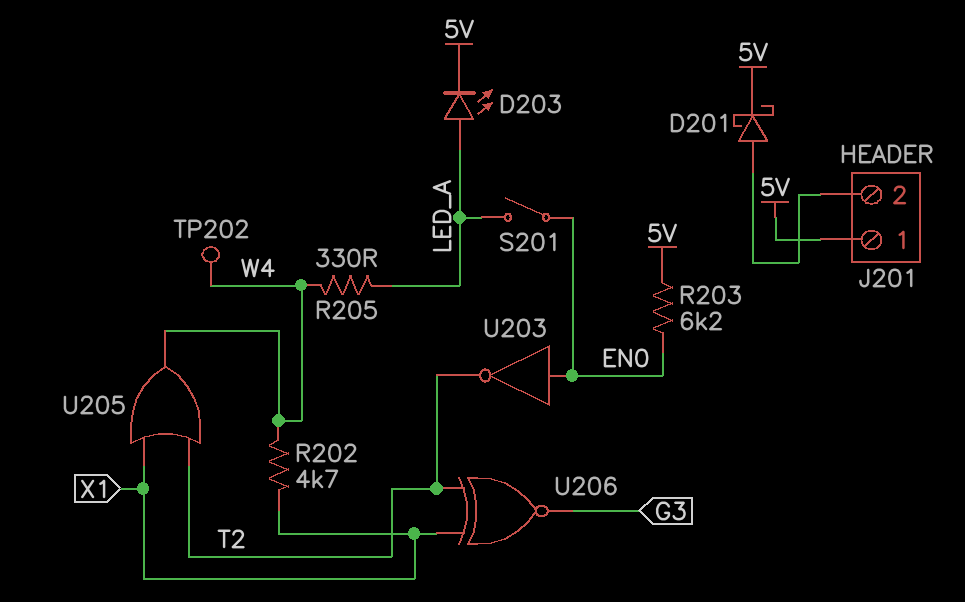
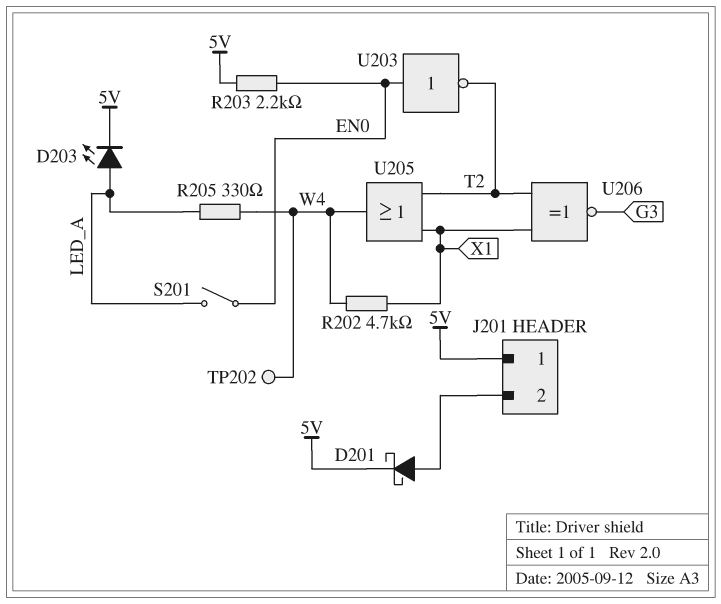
R203: 6.2k (5V, EN0) -> 2.2k (5V, EN0)

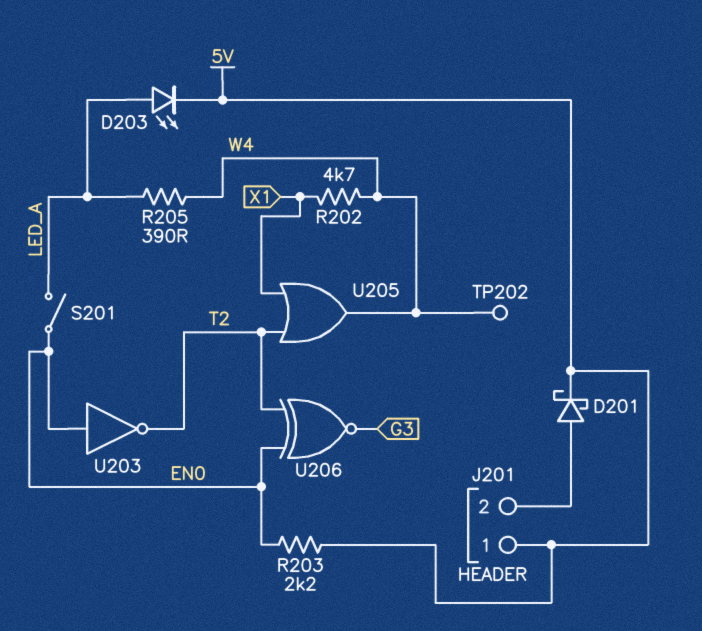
R205: 330 (LED_A, W4) -> 390 (LED_A, W4)
U206: XNOR (in T2, in X1, out G3) -> XNOR (in EN0, in T2, out G3)

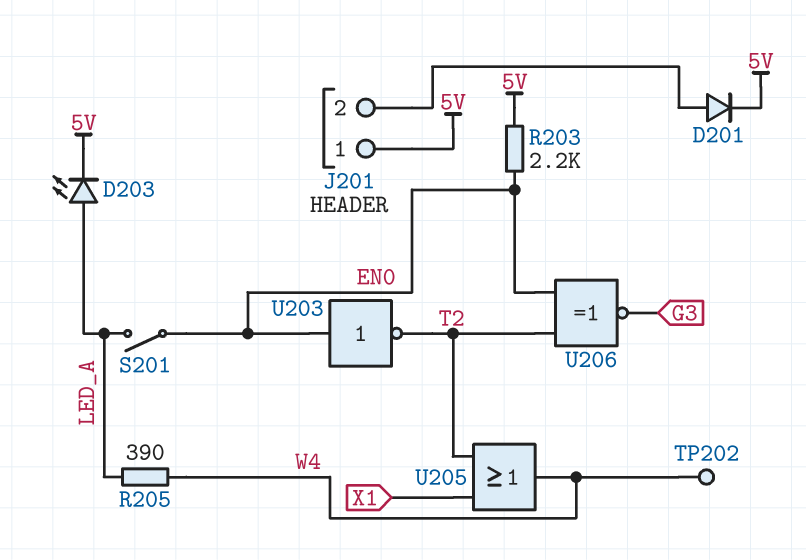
D201: schottky (A J201/2, K 5V) -> diode (A J201/2, K 5V)
R202: 4.7k (W4, X1) -> none

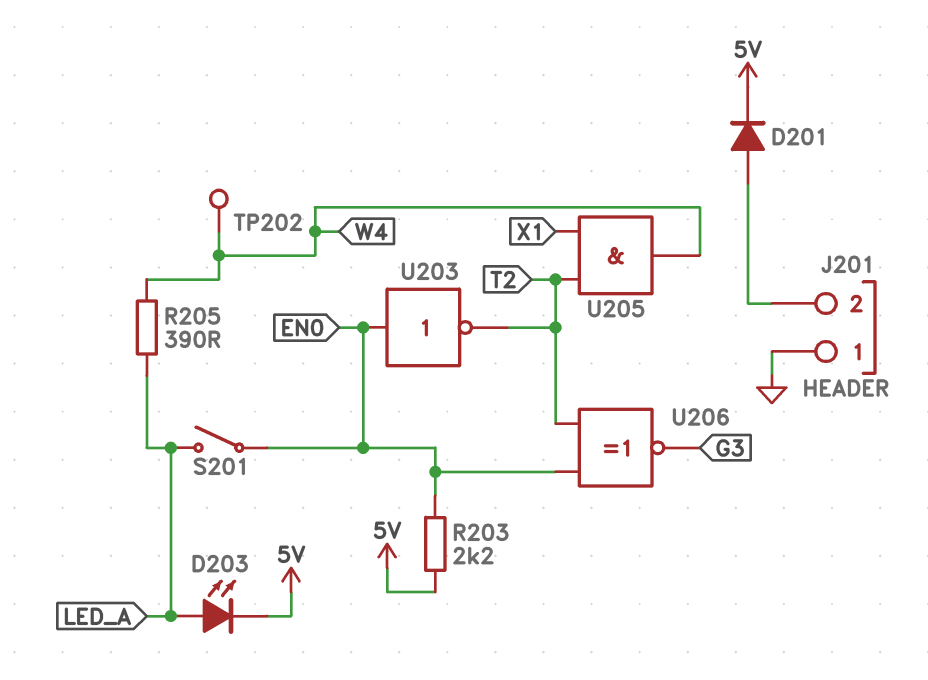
J201 pin 1: 5V -> GND
U205: OR (in T2, in X1, out W4) -> AND (in T2, in X1, out W4)

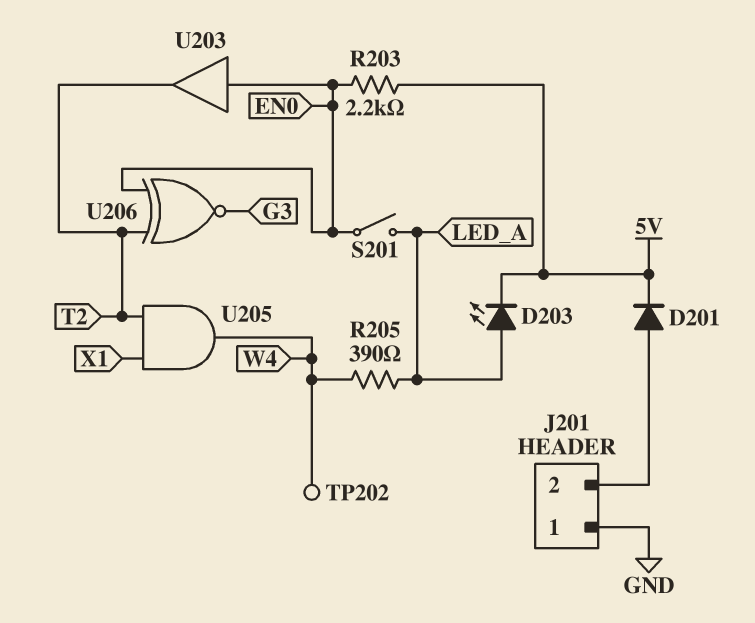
U203: NOT (in EN0, out T2) -> buffer (in EN0, out T2)

